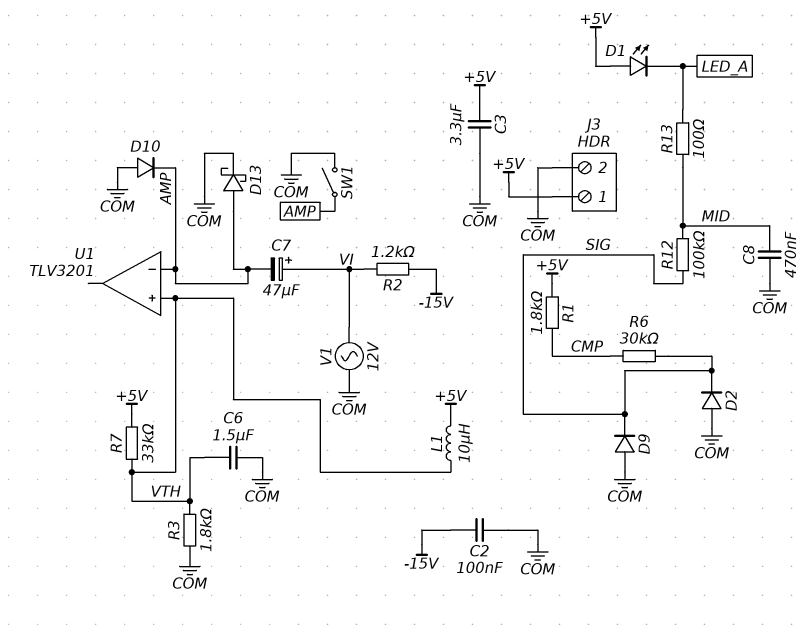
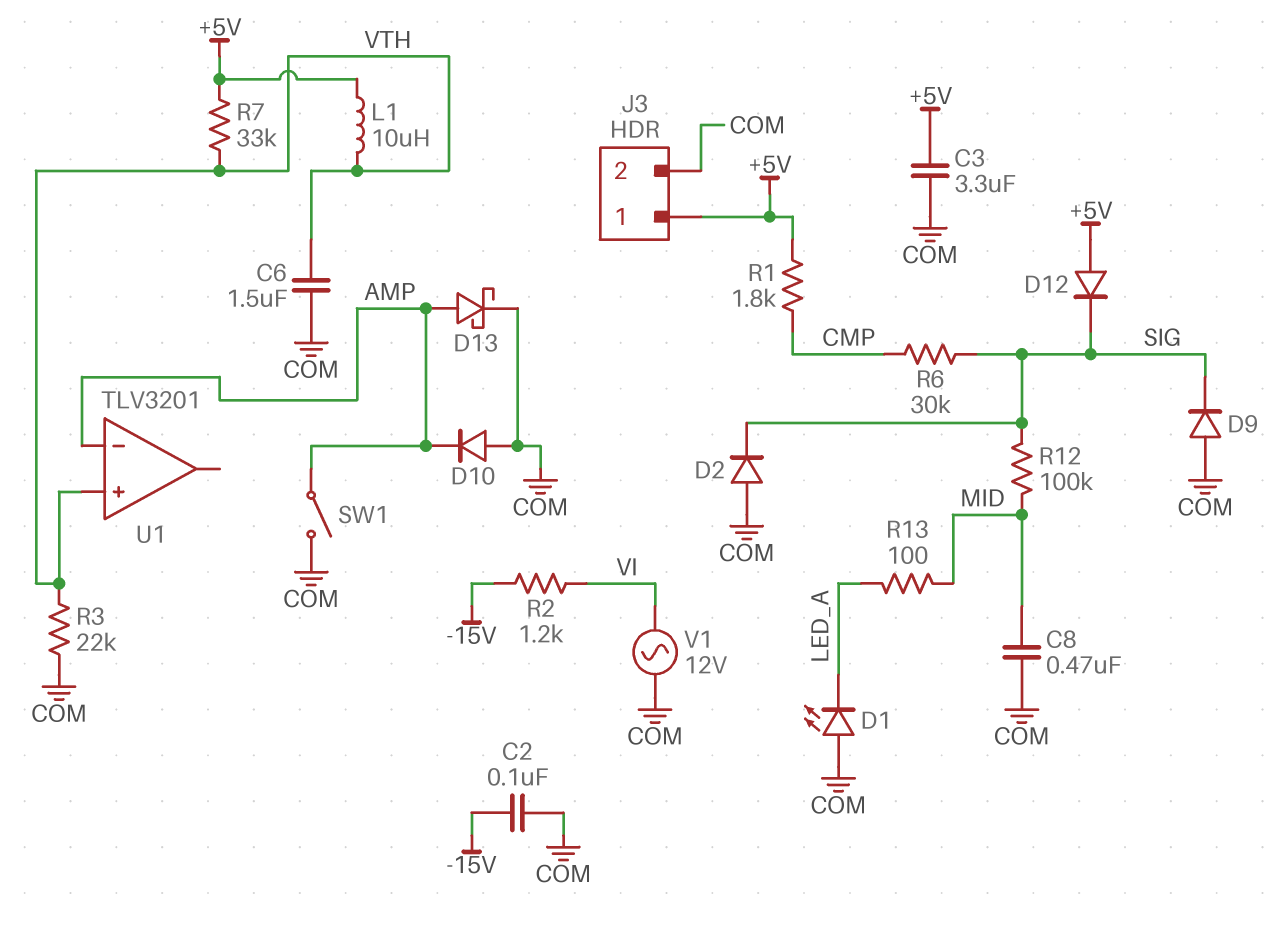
C7: 47uF (plus VI, minus AMP) -> none
D1: LED (A +5V, K LED_A) -> LED (A COM, K LED_A)
D12: none -> diode (A +5V, K SIG)
R3: 1.8k (COM, VTH) -> 22k (COM, VTH)

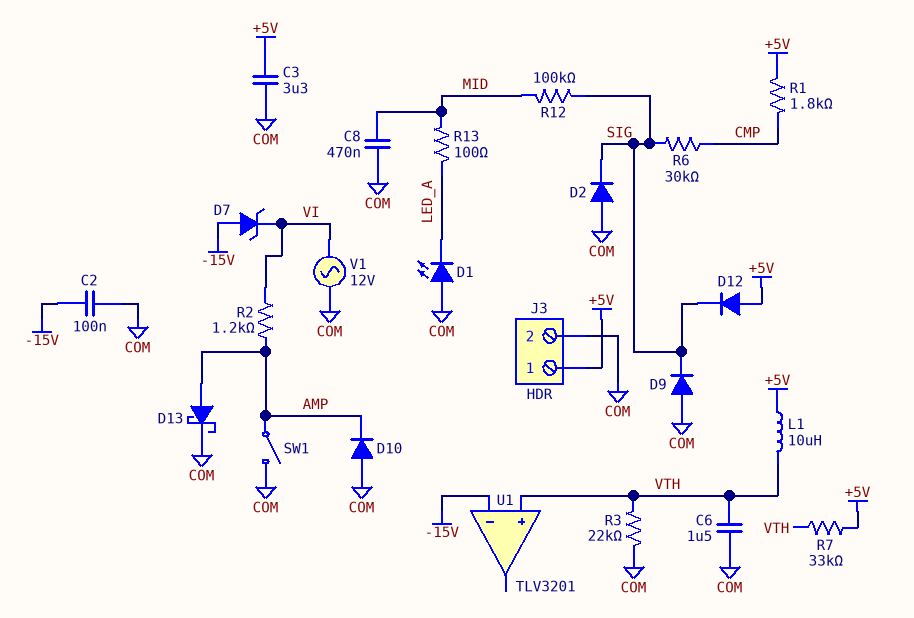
D7: none -> zener (A -15V, K VI)
R2: 1.2k (-15V, VI) -> 1.2k (AMP, VI)
U1 pin in-: AMP -> -15V

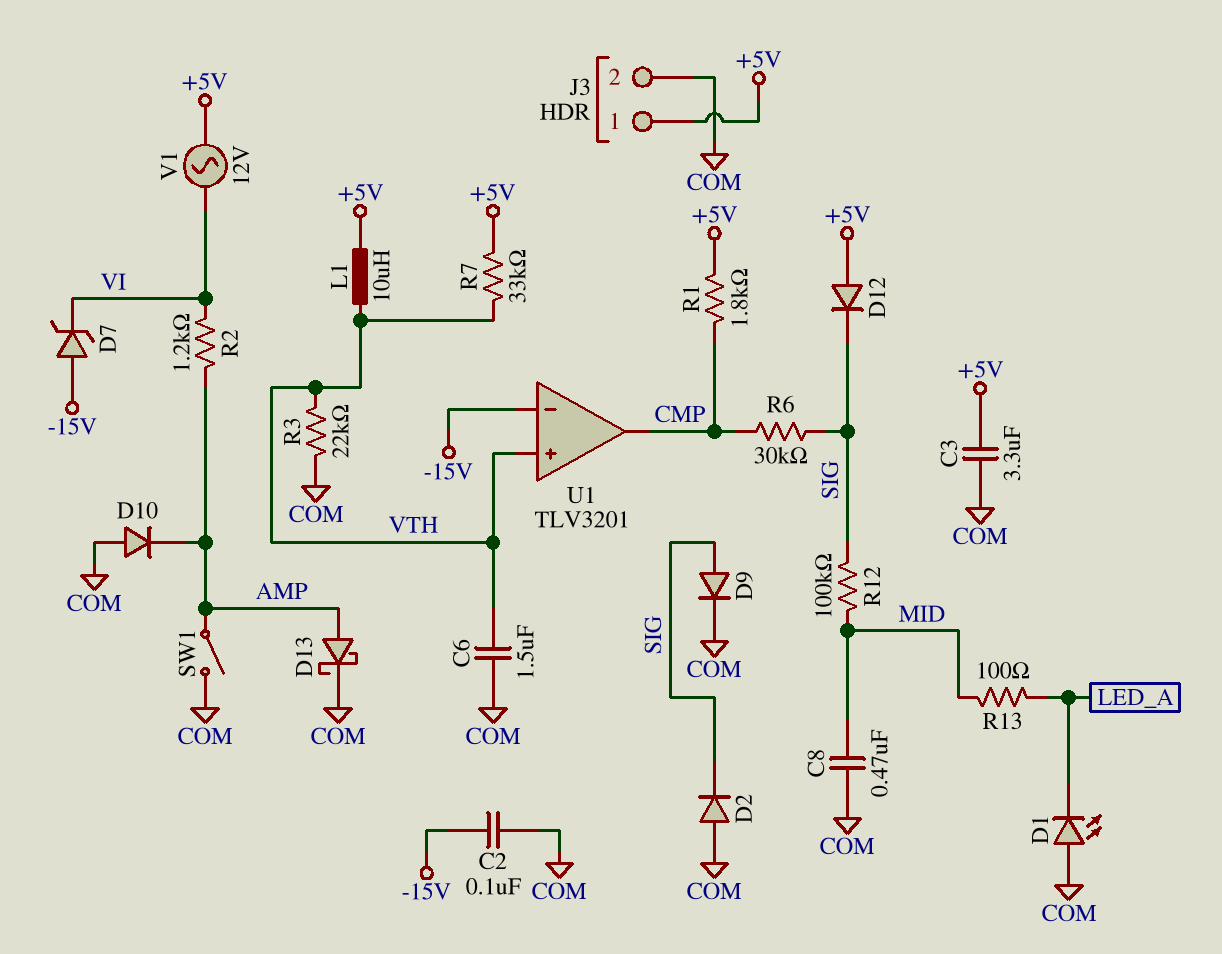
D9: diode (A COM, K SIG) -> diode (A SIG, K COM)
U1 pin out: none -> CMP
V1: AC 12V (COM, VI) -> AC 12V (+5V, VI)

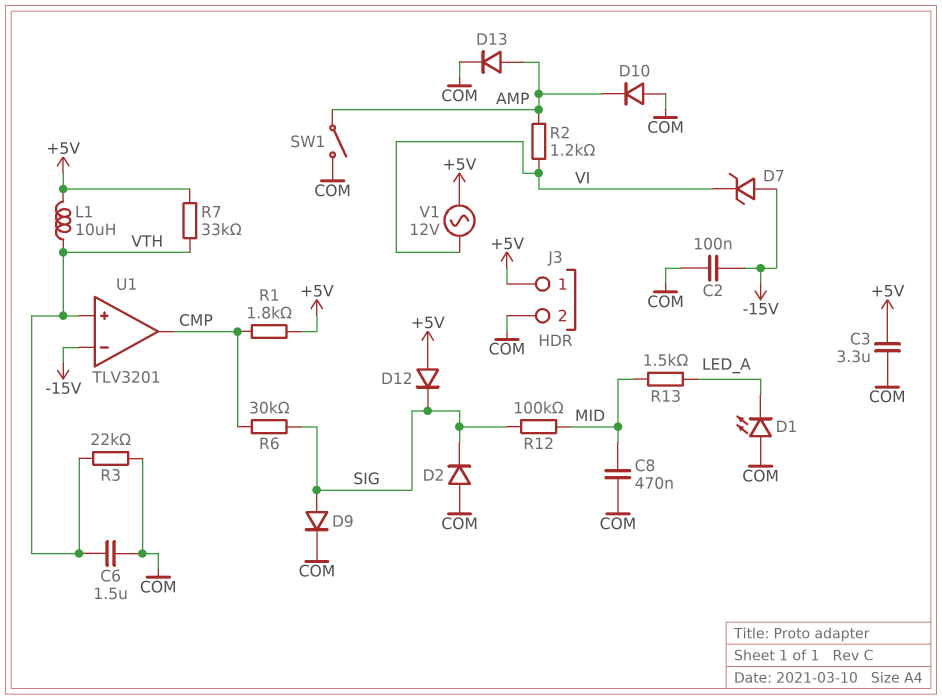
D13: schottky (A AMP, K COM) -> diode (A AMP, K COM)
R13: 100 (LED_A, MID) -> 1.5k (LED_A, MID)

